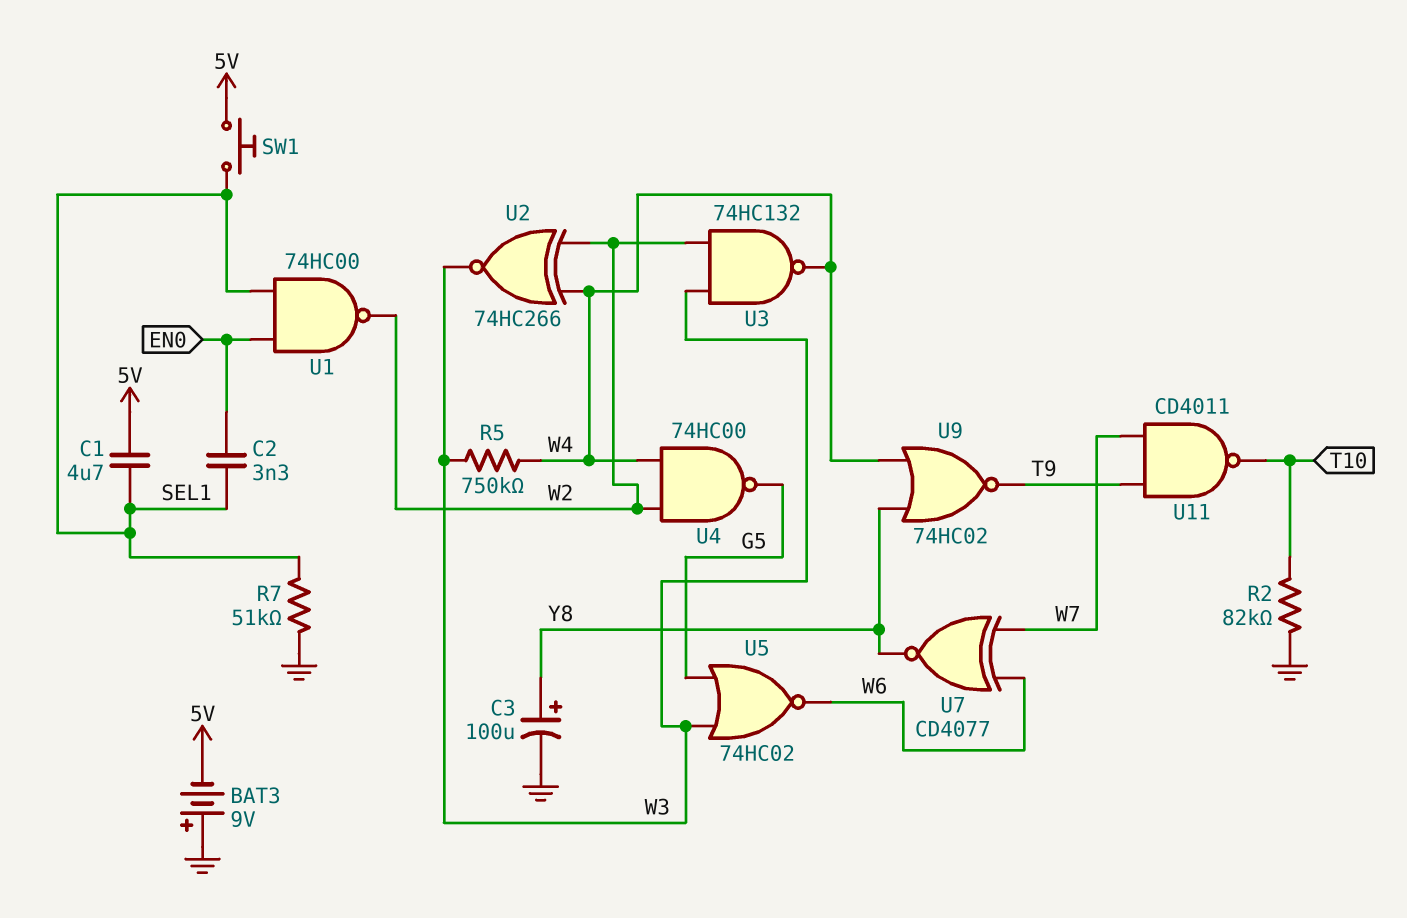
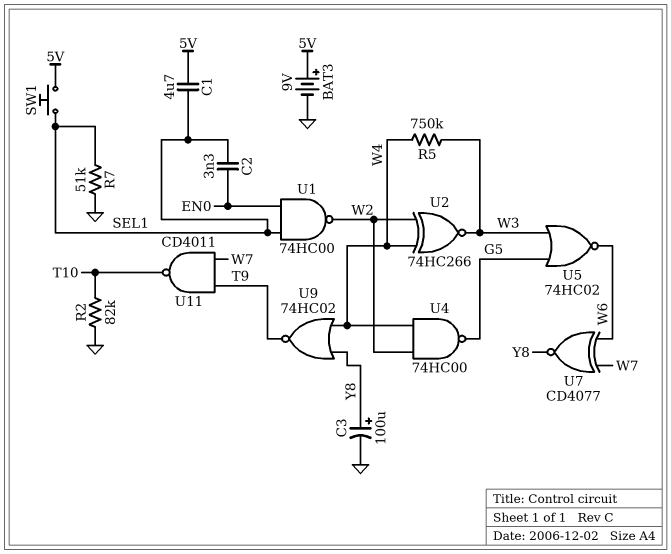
BAT3: 9V (plus GND, minus 5V) -> 9V (plus 5V, minus GND)
U3: NAND 74HC132 (in W2, in W3, out W4) -> none

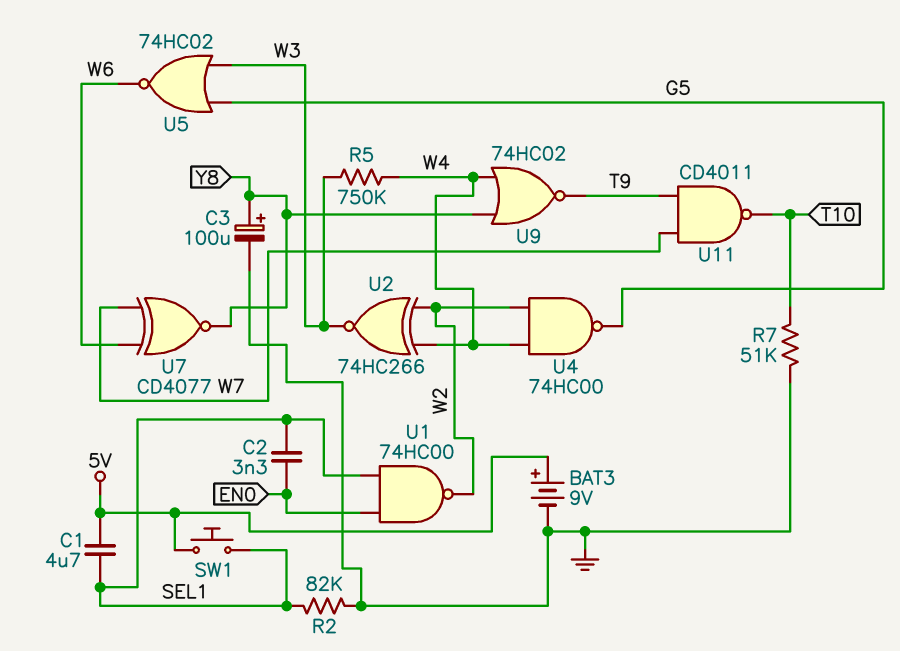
R2: 82k (GND, T10) -> 82k (GND, SEL1)
R7: 51k (GND, SEL1) -> 51k (GND, T10)

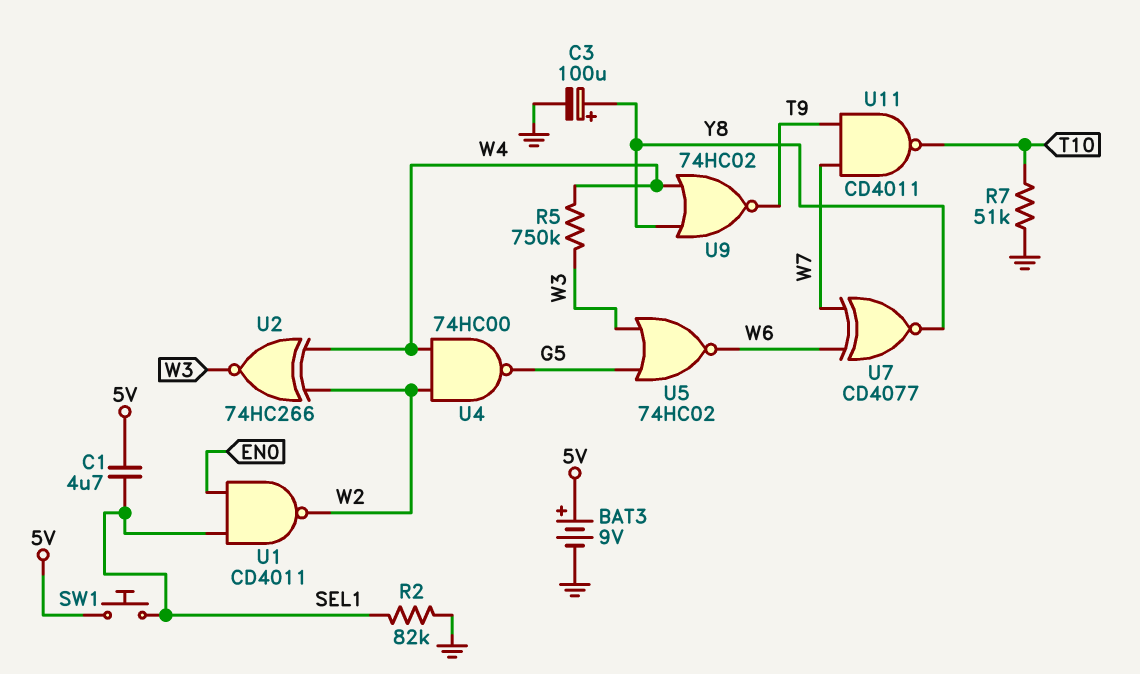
C2: 3.3nF (EN0, SEL1) -> none
U1: NAND 74HC00 (in EN0, in SEL1, out W2) -> NAND CD4011 (in EN0, in SEL1, out W2)

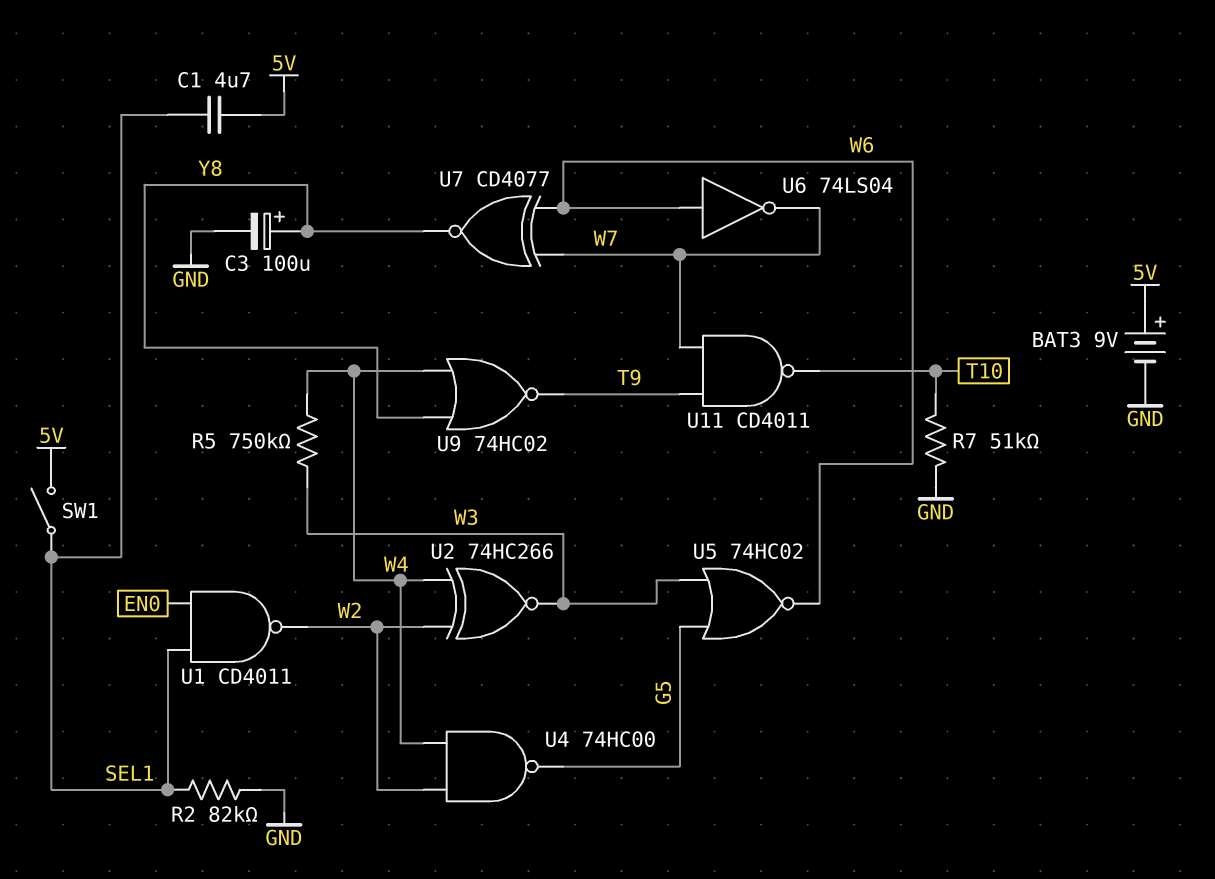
SW1: button (5V, SEL1) -> switch (5V, SEL1)
U6: none -> NOT 74LS04 (in W6, out W7)

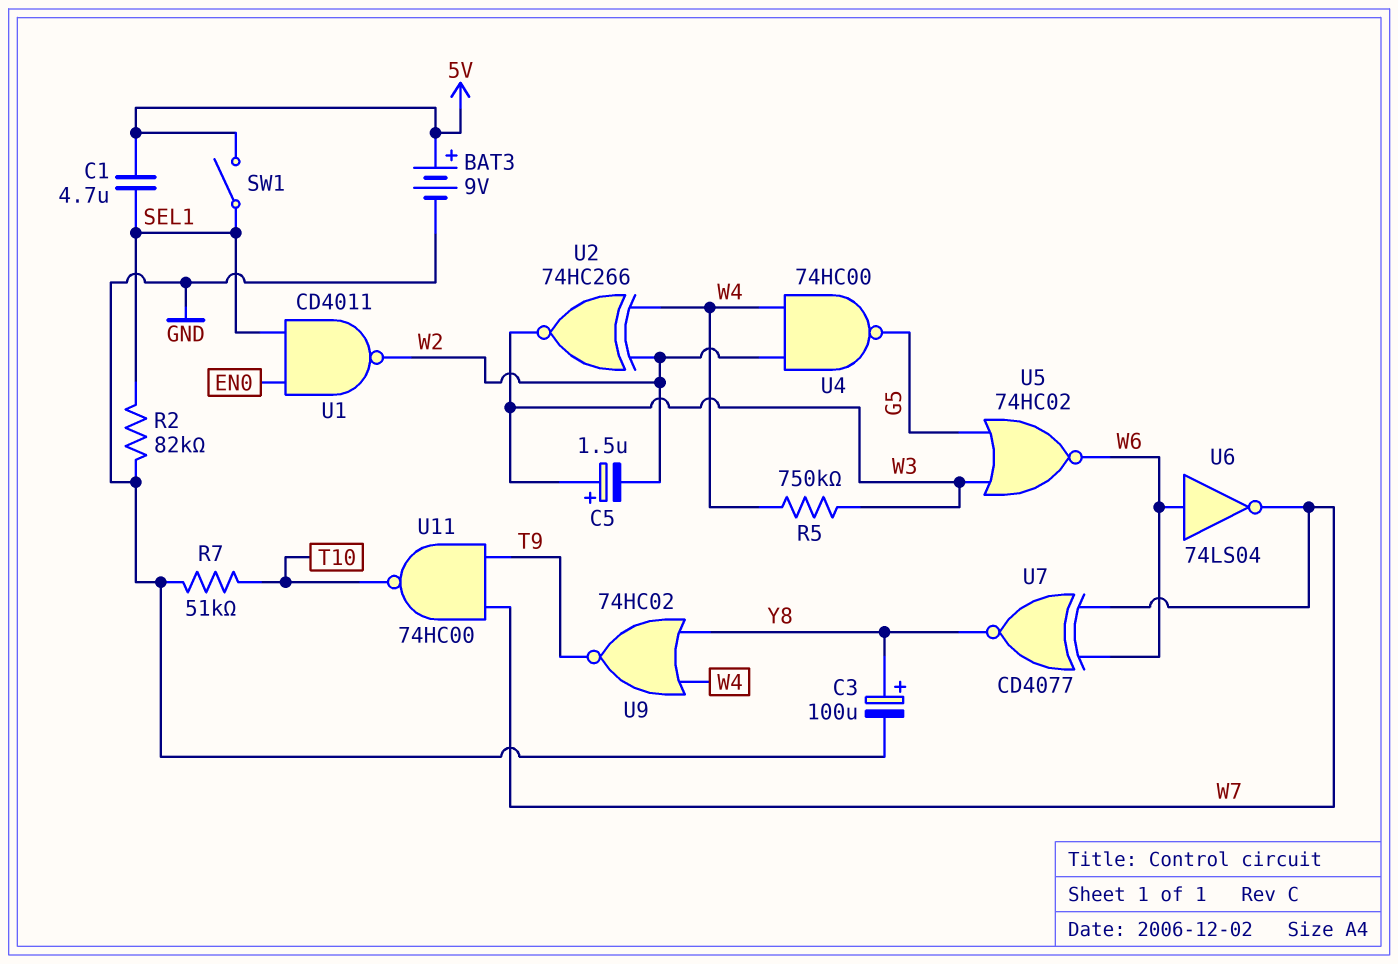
C5: none -> 1.5uF (plus W3, minus W2)
U11: NAND CD4011 (in T9, in W7, out T10) -> NAND 74HC00 (in T9, in W7, out T10)

